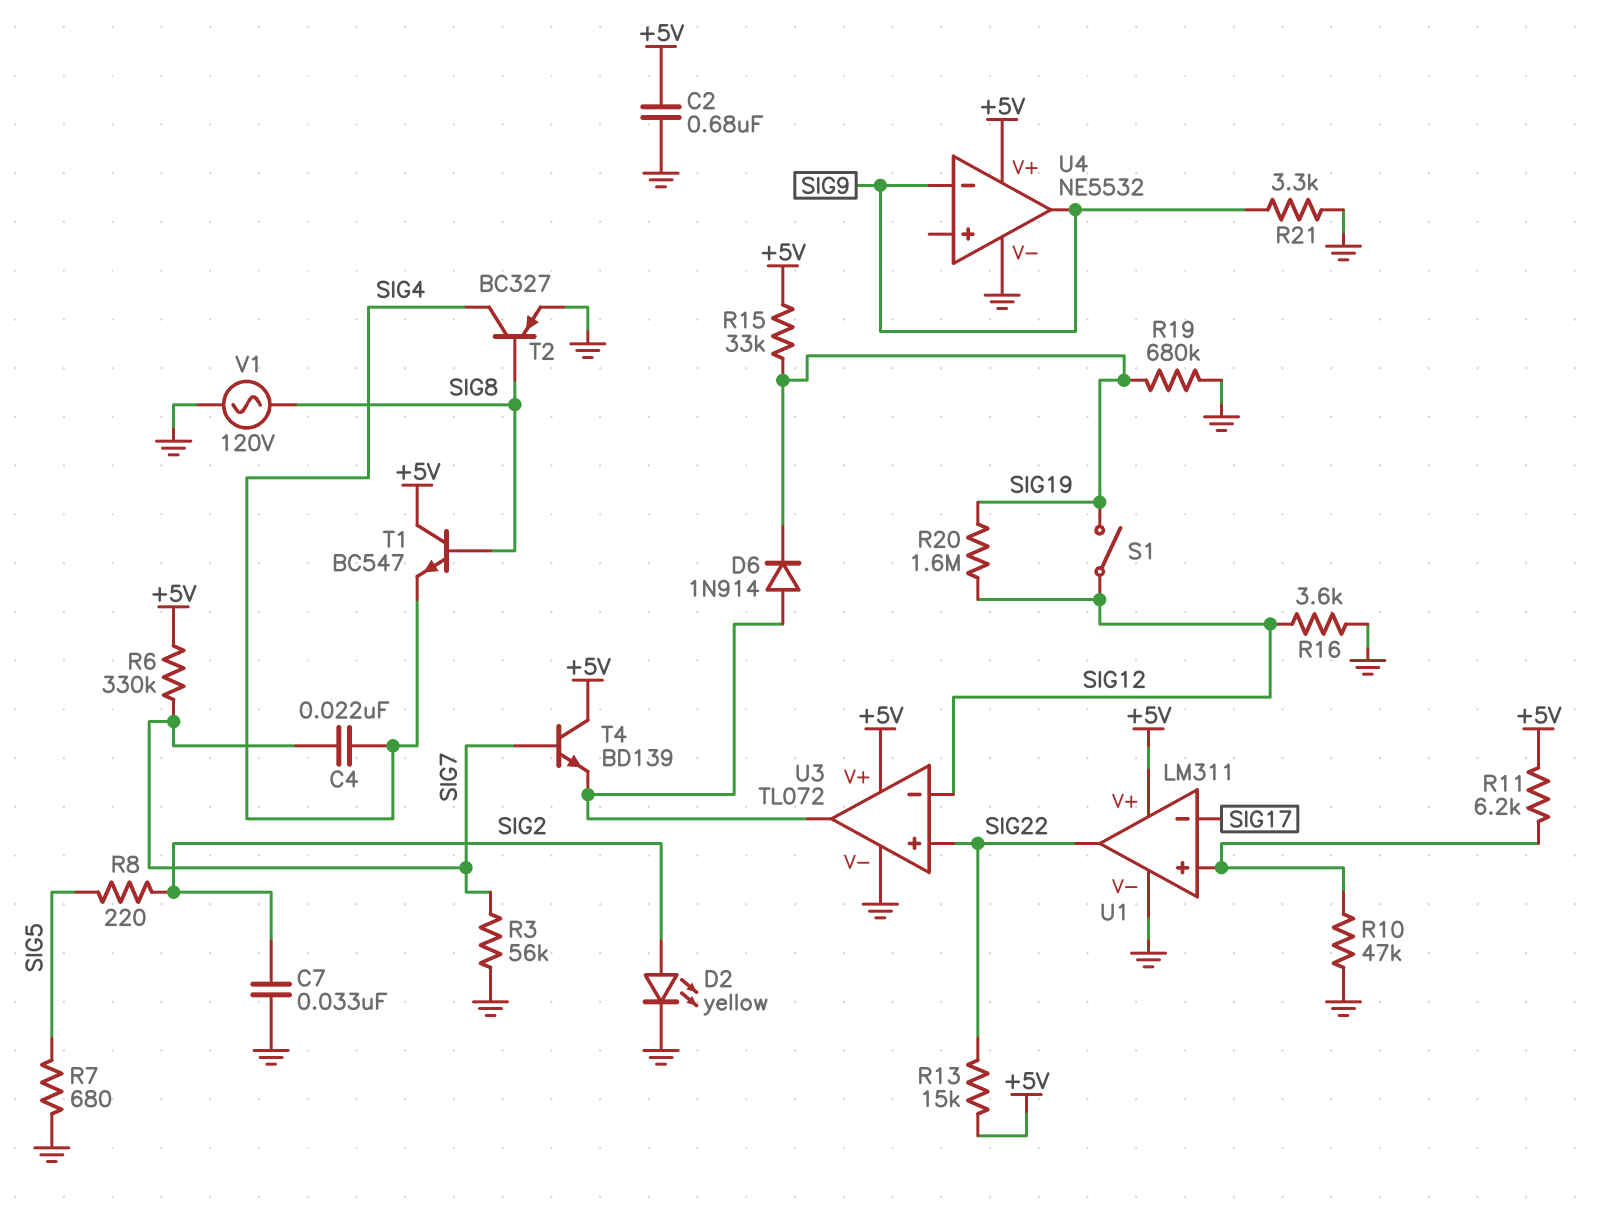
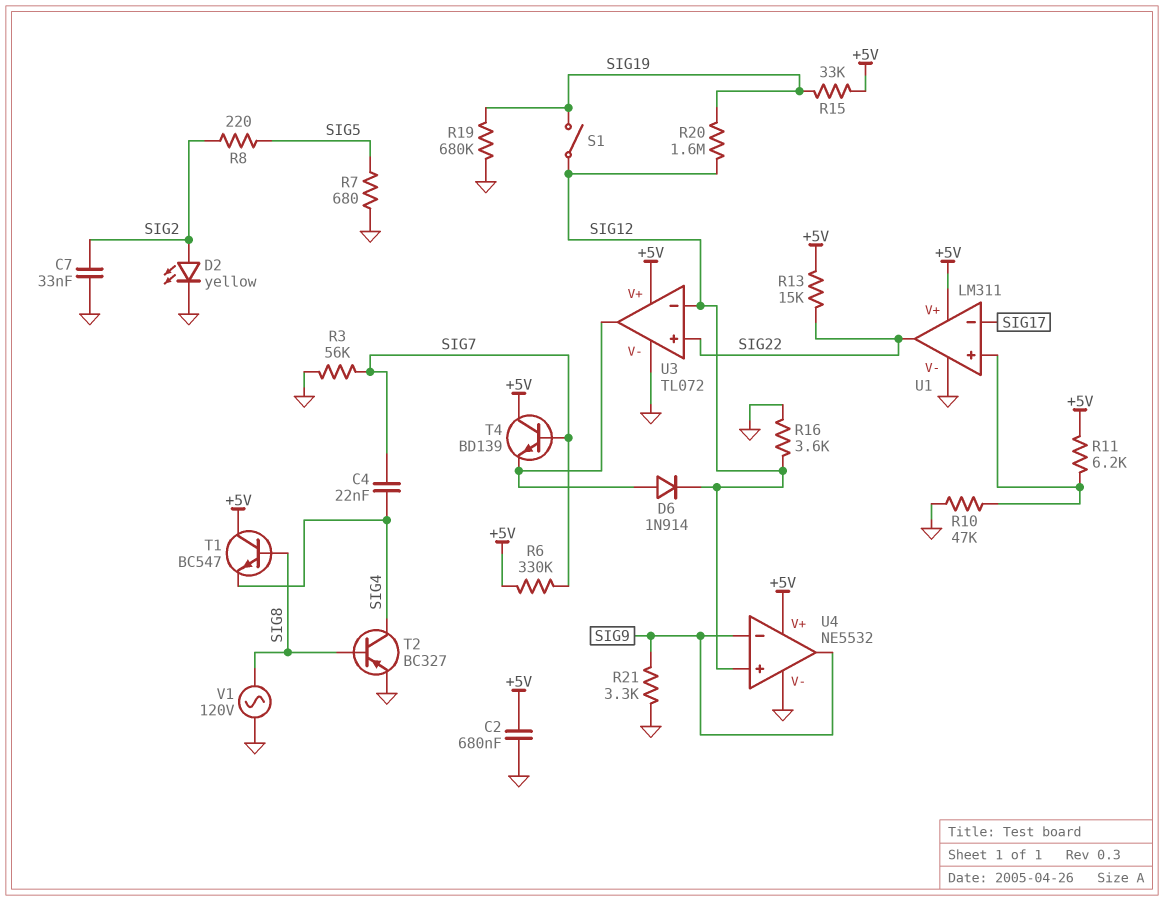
D6: diode 1N914 (A U3/out, K SIG19) -> diode 1N914 (A U3/out, K SIG12)
U4 pin in+: none -> SIG12

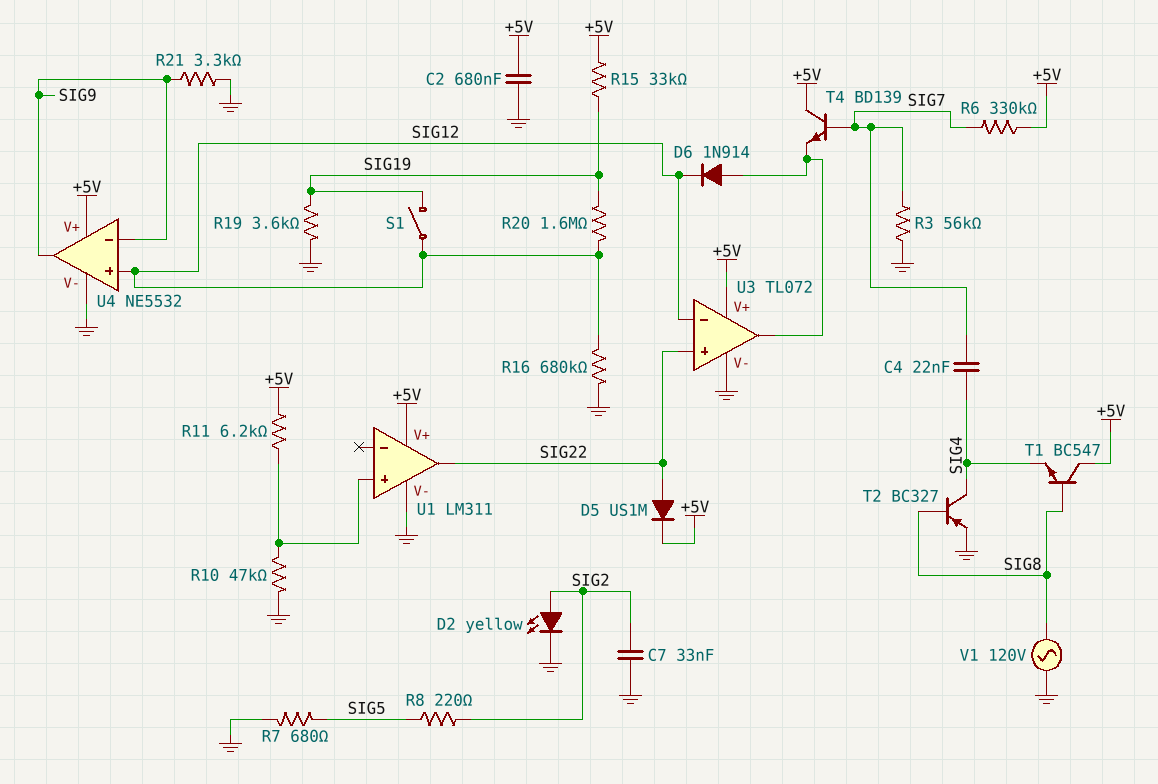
D5: none -> diode US1M (A SIG22, K +5V)
R13: 15k (+5V, SIG22) -> none
R16: 3.6k (GND, SIG12) -> 680k (GND, SIG12)
R19: 680k (GND, SIG19) -> 3.6k (GND, SIG19)
U1 pin in-: SIG17 -> none

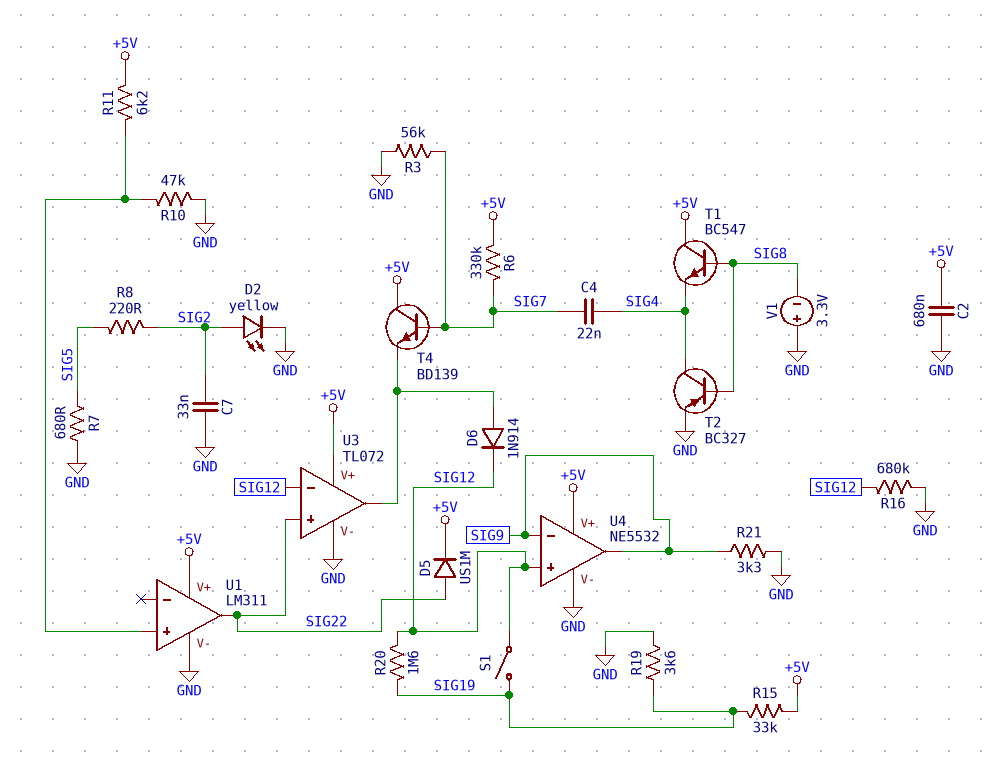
V1: AC 120V (GND, SIG8) -> 3.3V (plus GND, minus SIG8)

